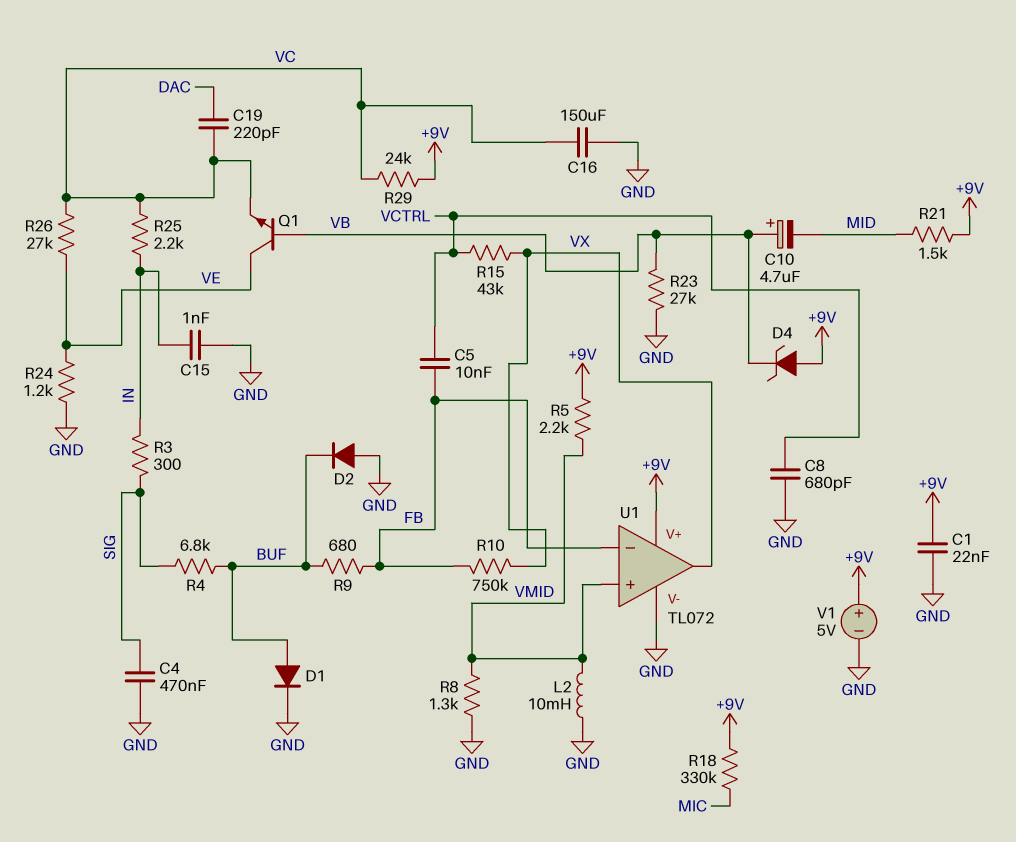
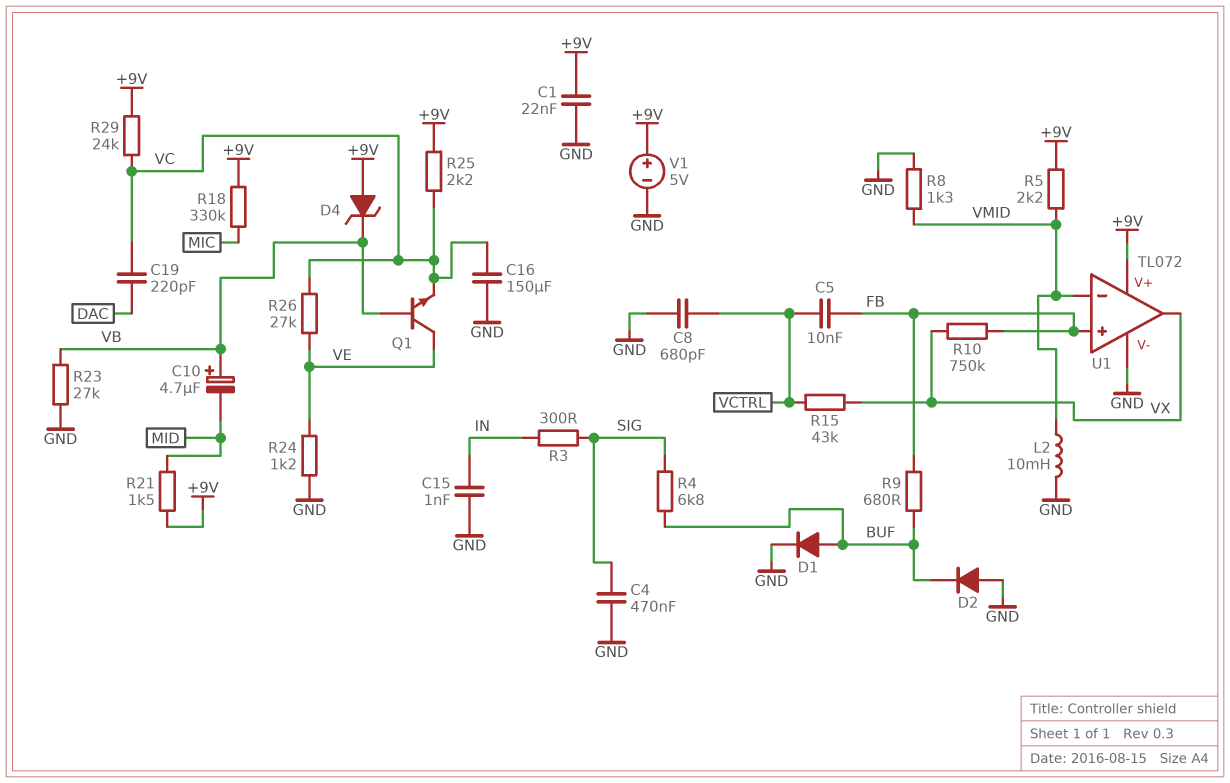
R25: 2.2k (IN, VC) -> 2.2k (+9V, VC)
U1 pin in+: VMID -> FB
U1 pin in-: FB -> VMID

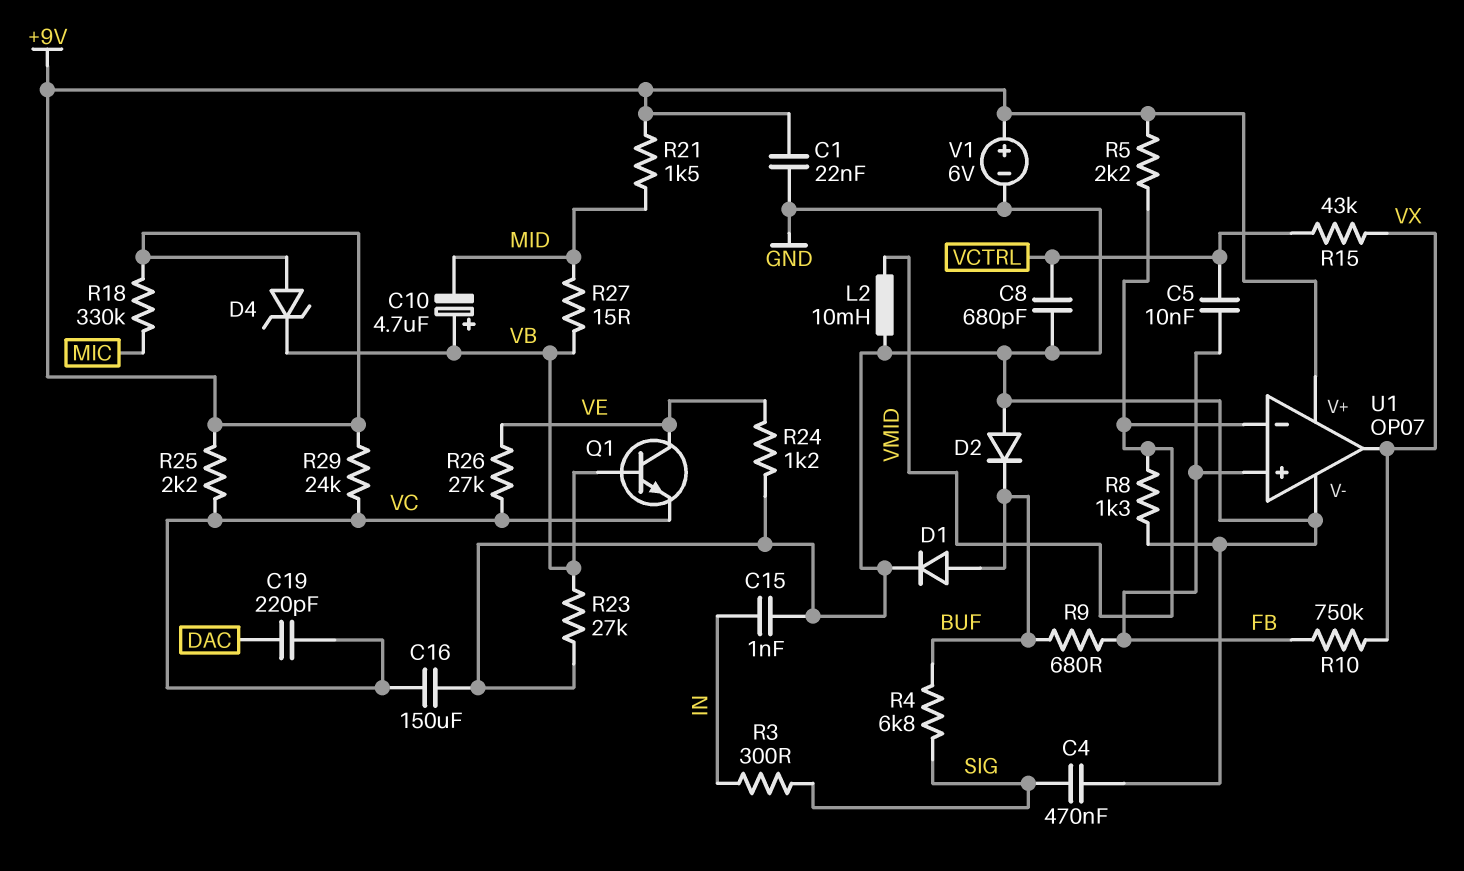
R27: none -> 15 (MID, VB)
U1: TL072 -> OP07
V1: 5V (plus +9V, minus GND) -> 6V (plus +9V, minus GND)

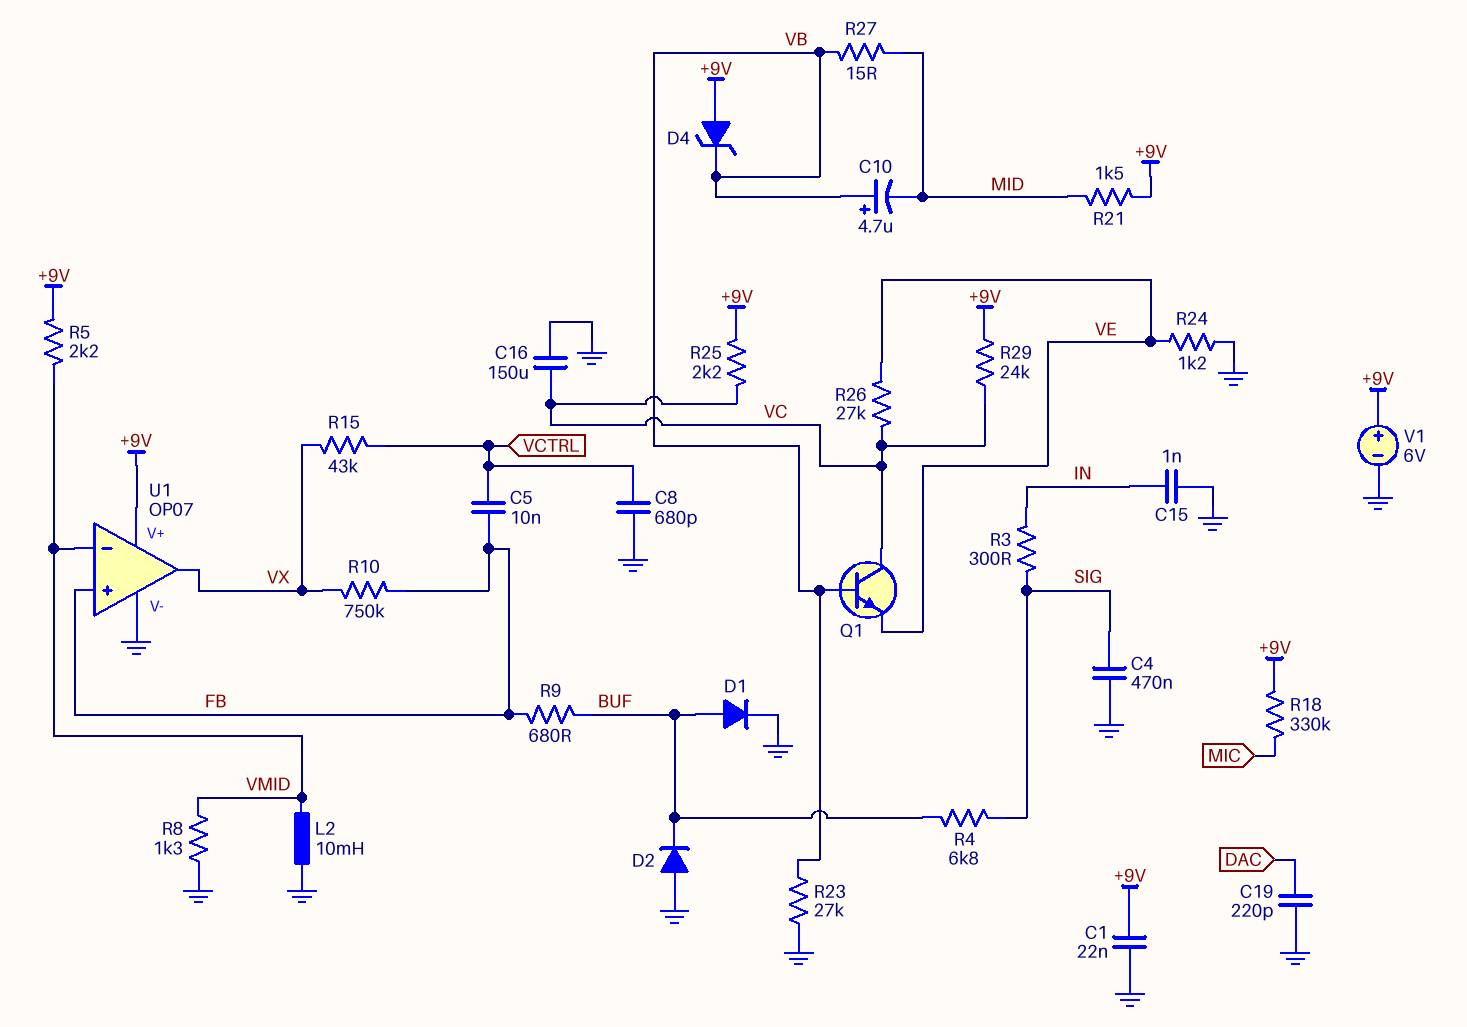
C19: 220pF (DAC, VC) -> 220pF (DAC, GND)
Q1: NPN (B VB, C VE, E VC) -> NPN (B VB, C VC, E VE)

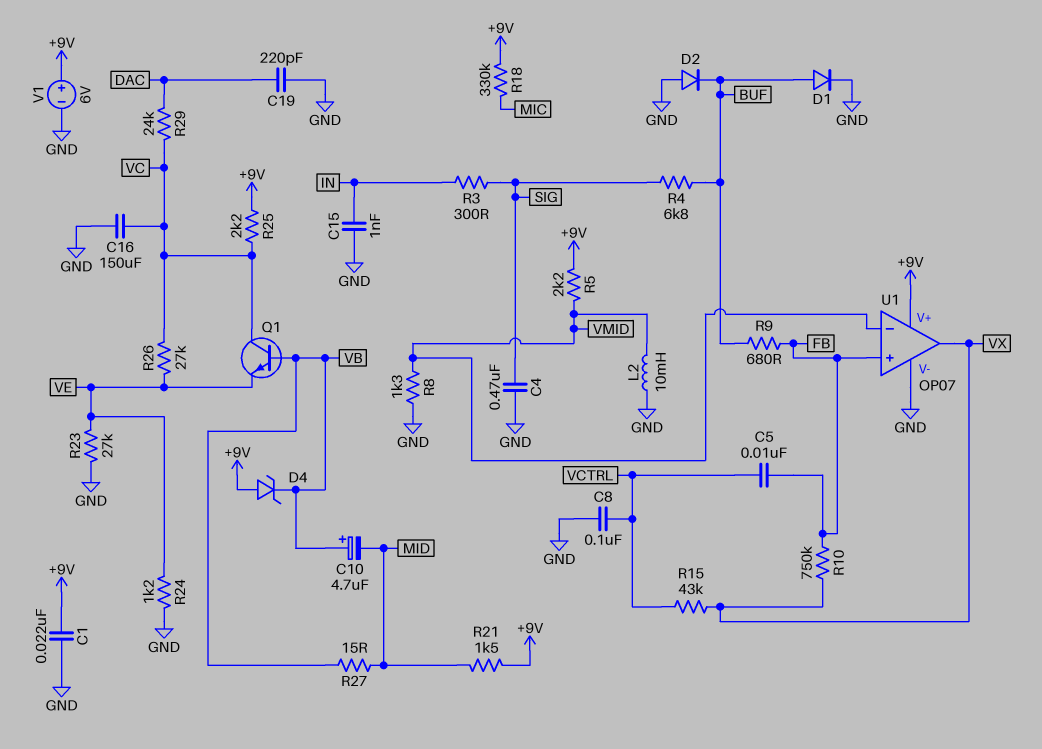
C8: 680pF (GND, VCTRL) -> 100nF (GND, VCTRL)
R23: 27k (GND, VB) -> 27k (GND, VE)
R29: 24k (+9V, VC) -> 24k (DAC, VC)

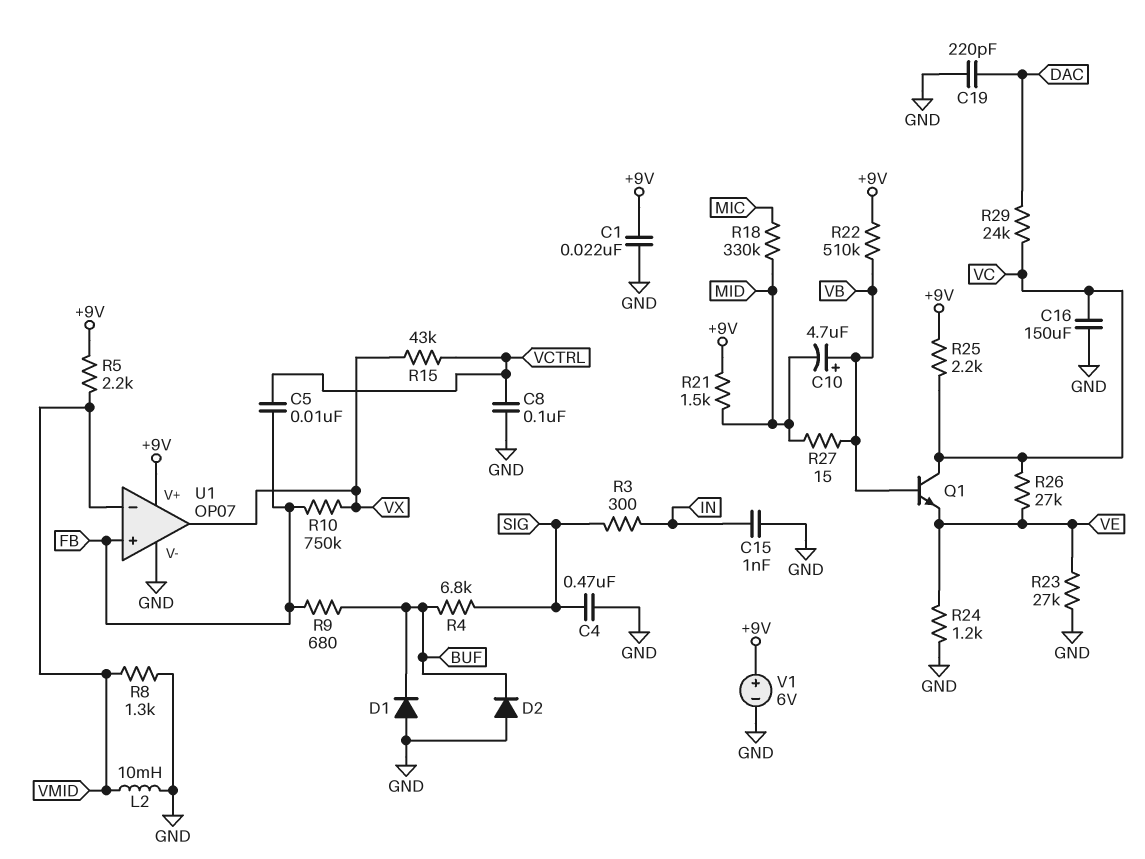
D1: diode (A BUF, K GND) -> diode (A GND, K BUF)
D4: zener (A +9V, K VB) -> none
R18: 330k (+9V, MIC) -> 330k (MIC, MID)
R22: none -> 510k (+9V, VB)

